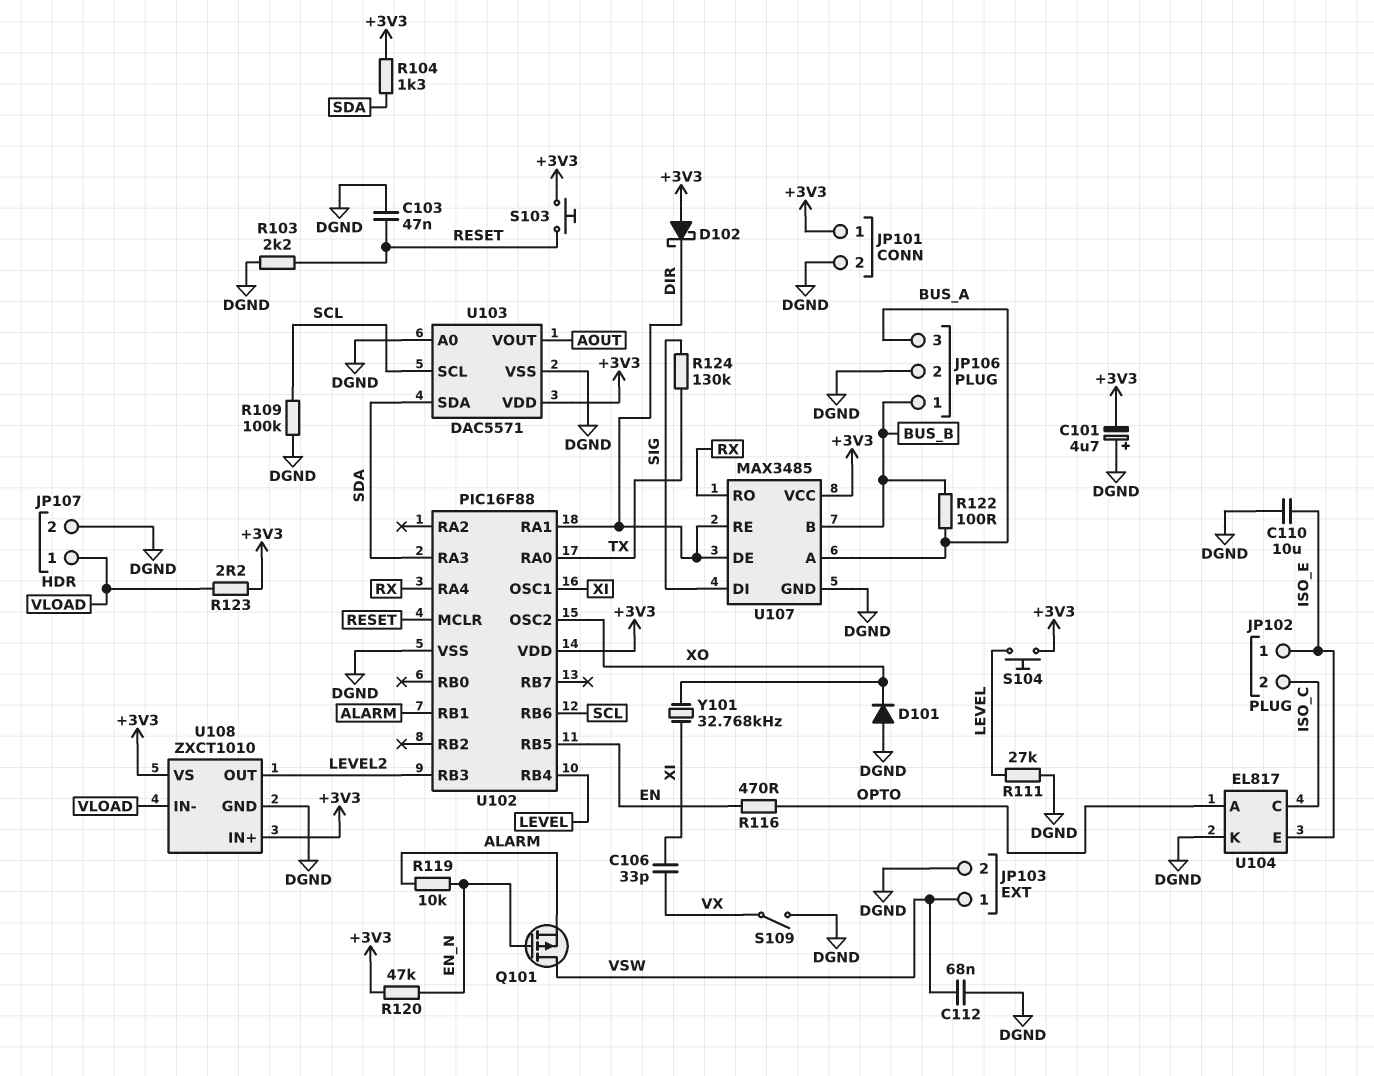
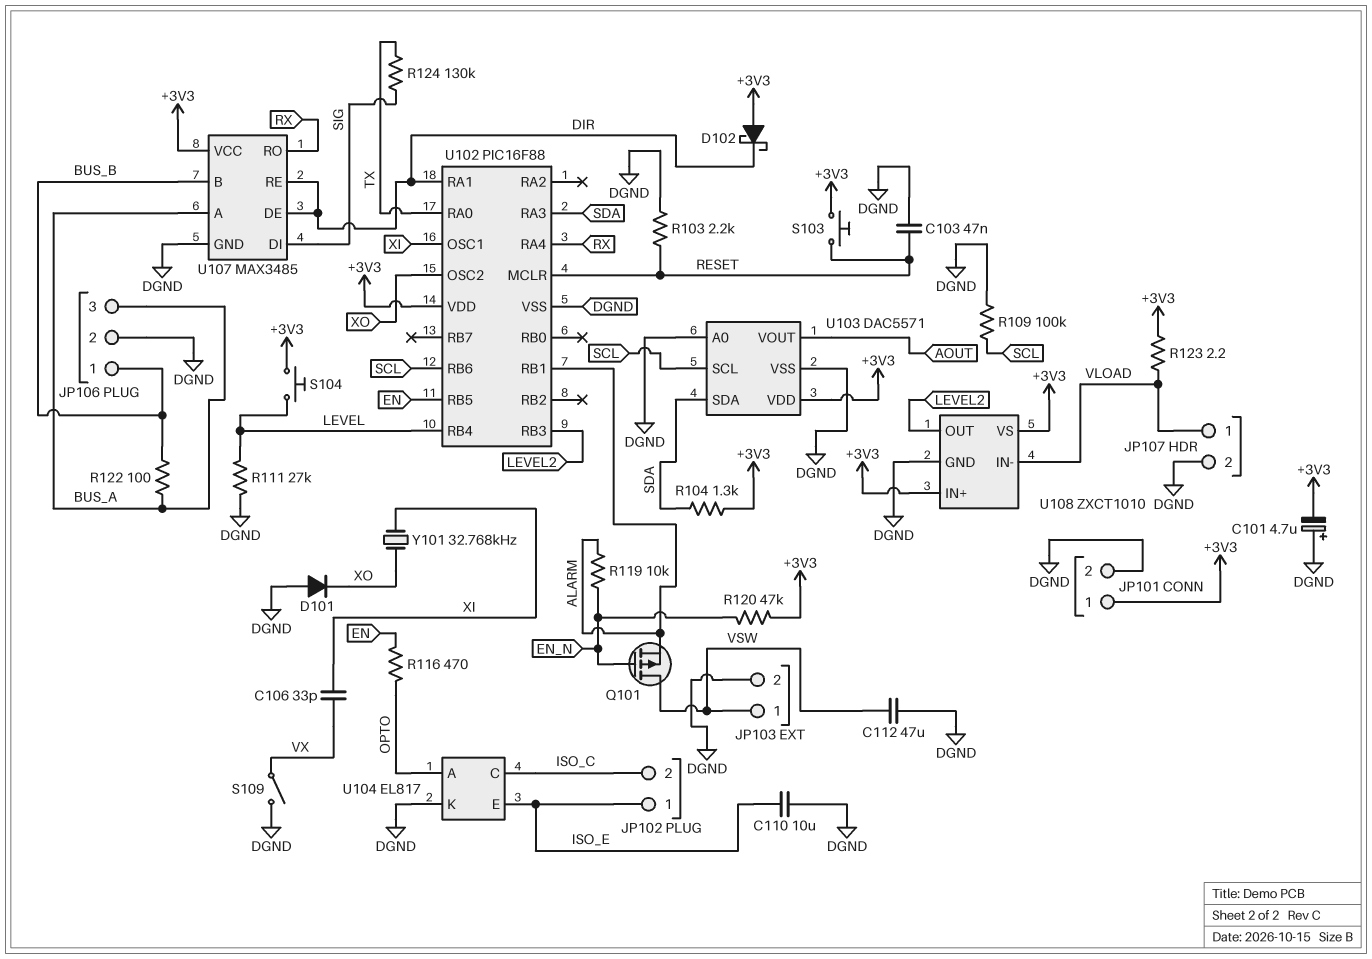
C112: 68nF (DGND, VSW) -> 47uF (DGND, VSW)

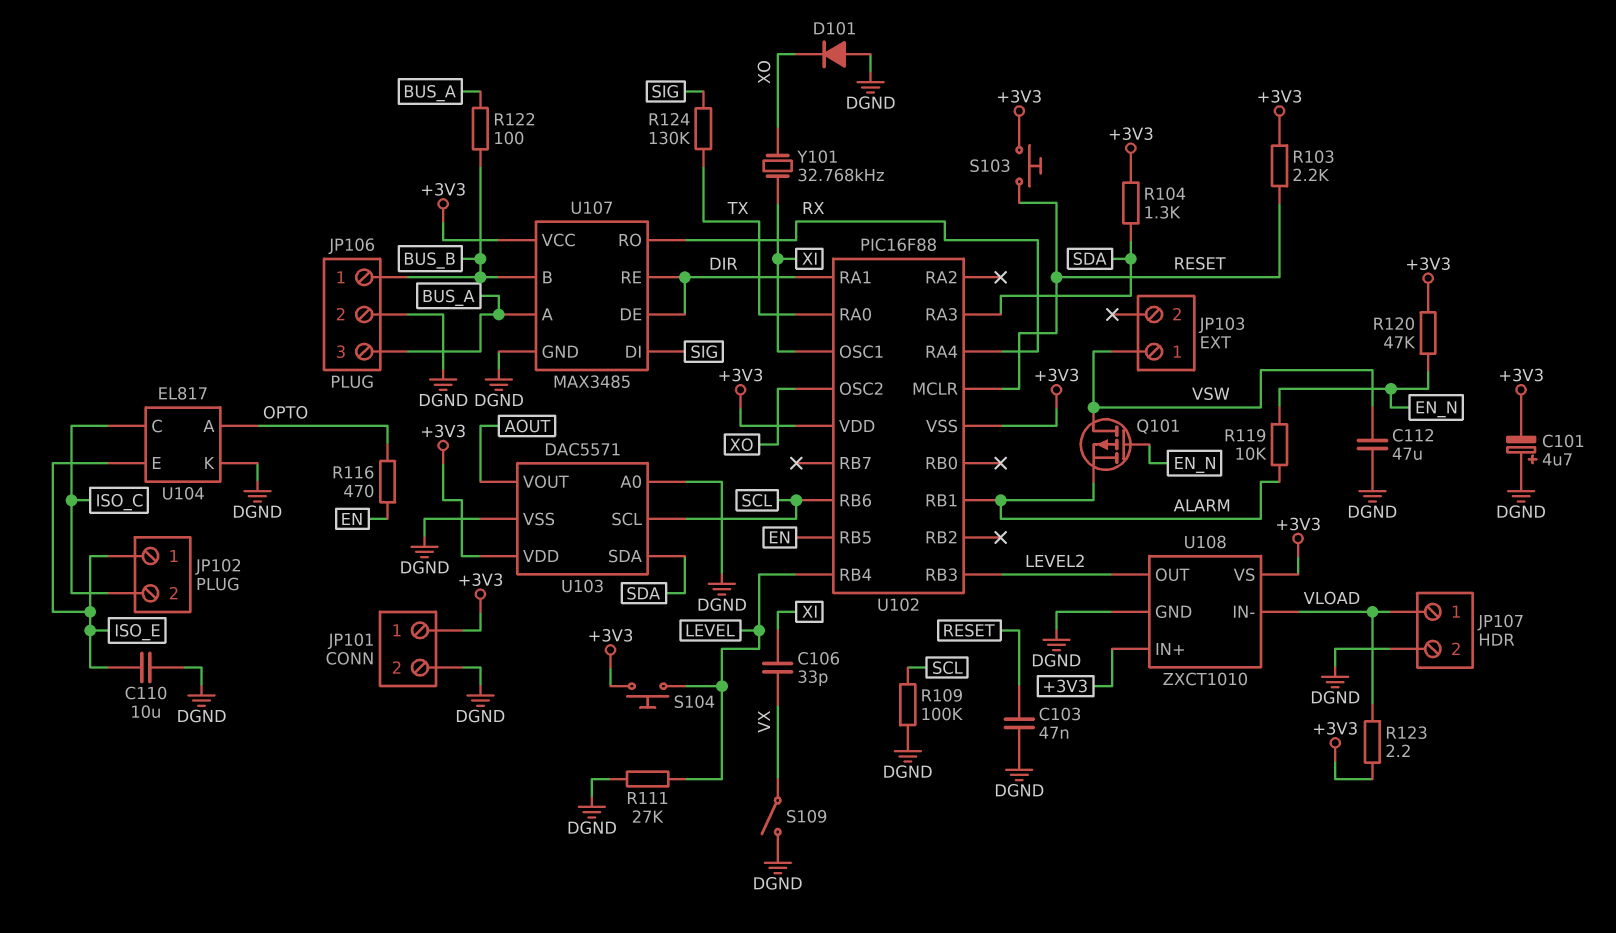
D102: schottky (A +3V3, K DIR) -> none
JP103 pin 2: DGND -> none
R103: 2.2k (DGND, RESET) -> 2.2k (+3V3, RESET)
U102 pin VSS: DGND -> +3V3

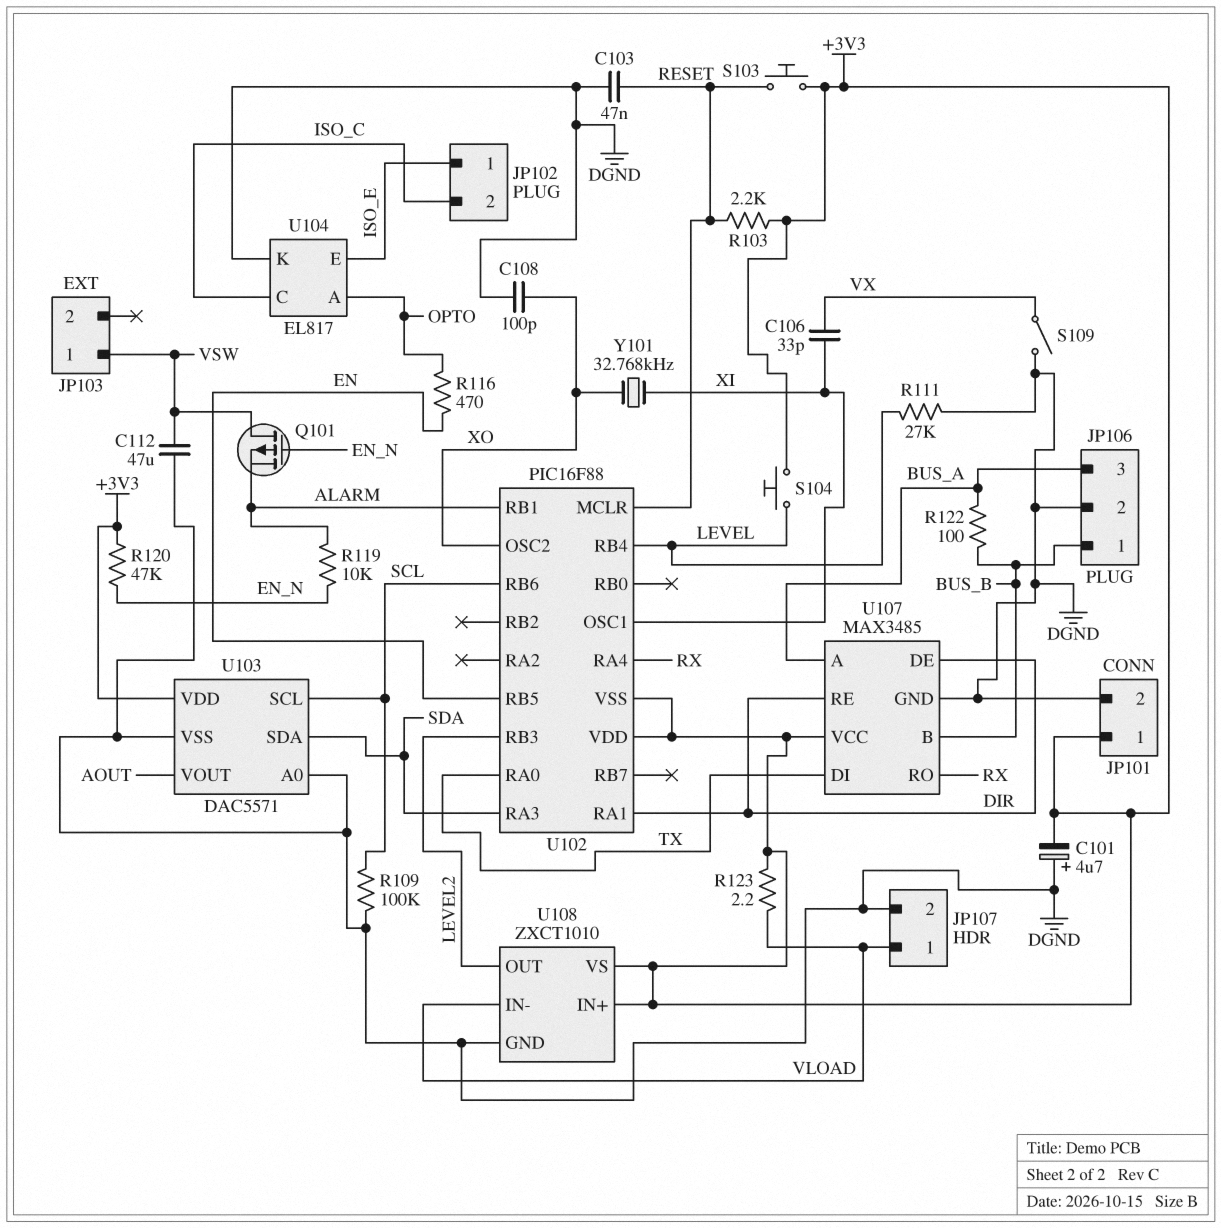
C108: none -> 100pF (DGND, XO)
C110: 10uF (DGND, ISO_E) -> none
D101: diode (A DGND, K XO) -> none
R104: 1.3k (+3V3, SDA) -> none
R124: 130k (SIG, TX) -> none
U107 pin DI: SIG -> TX

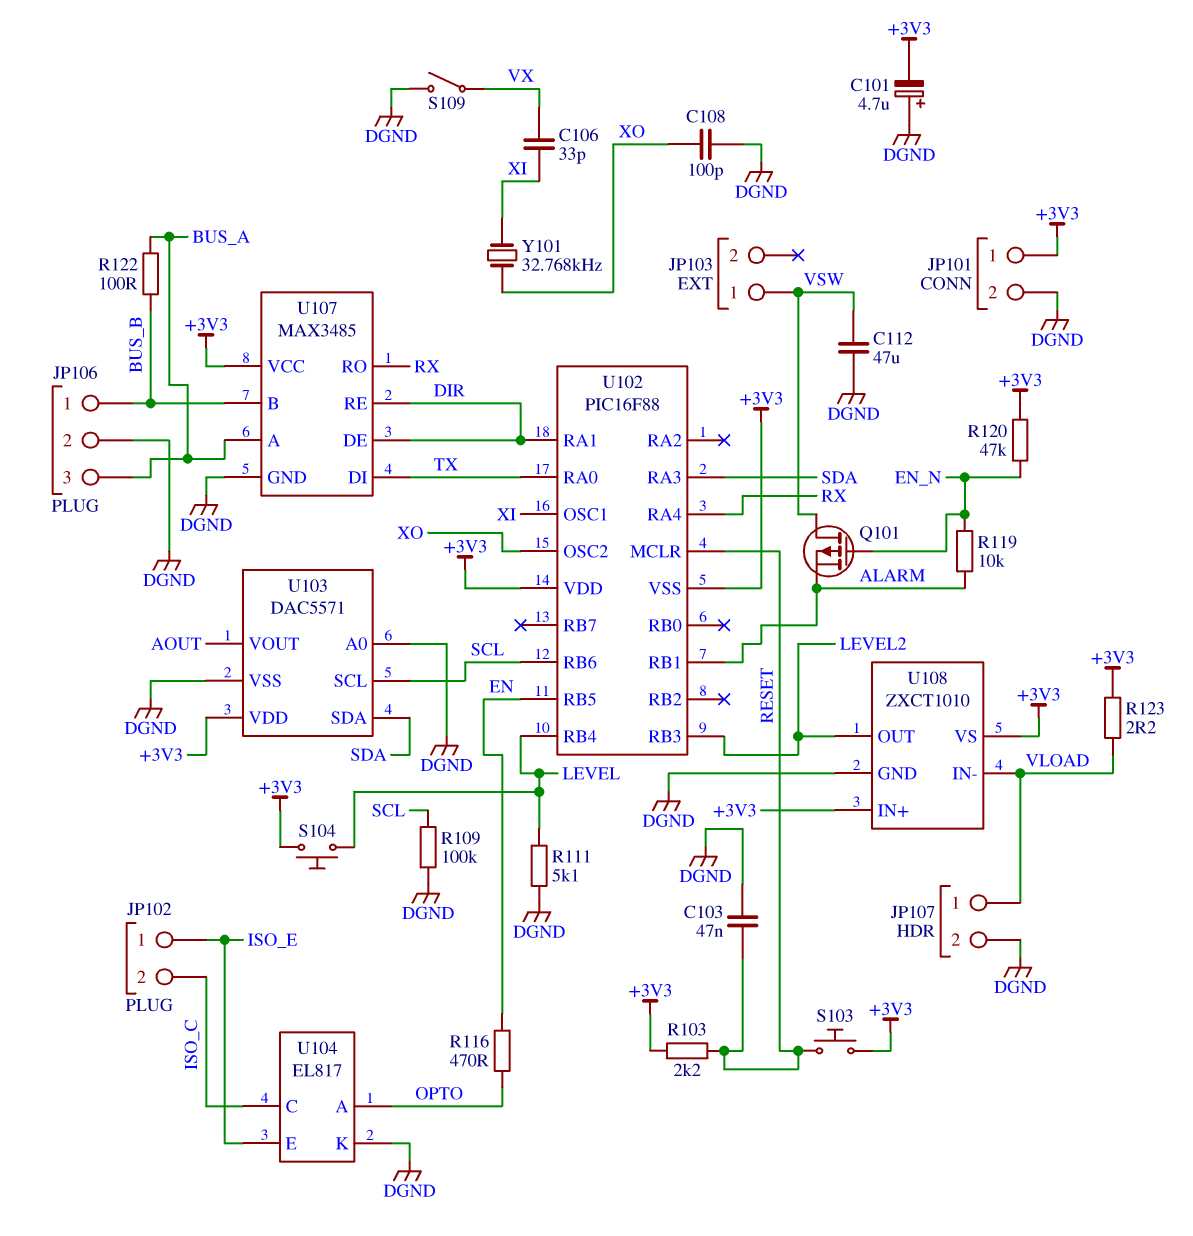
R111: 27k (DGND, LEVEL) -> 5.1k (DGND, LEVEL)

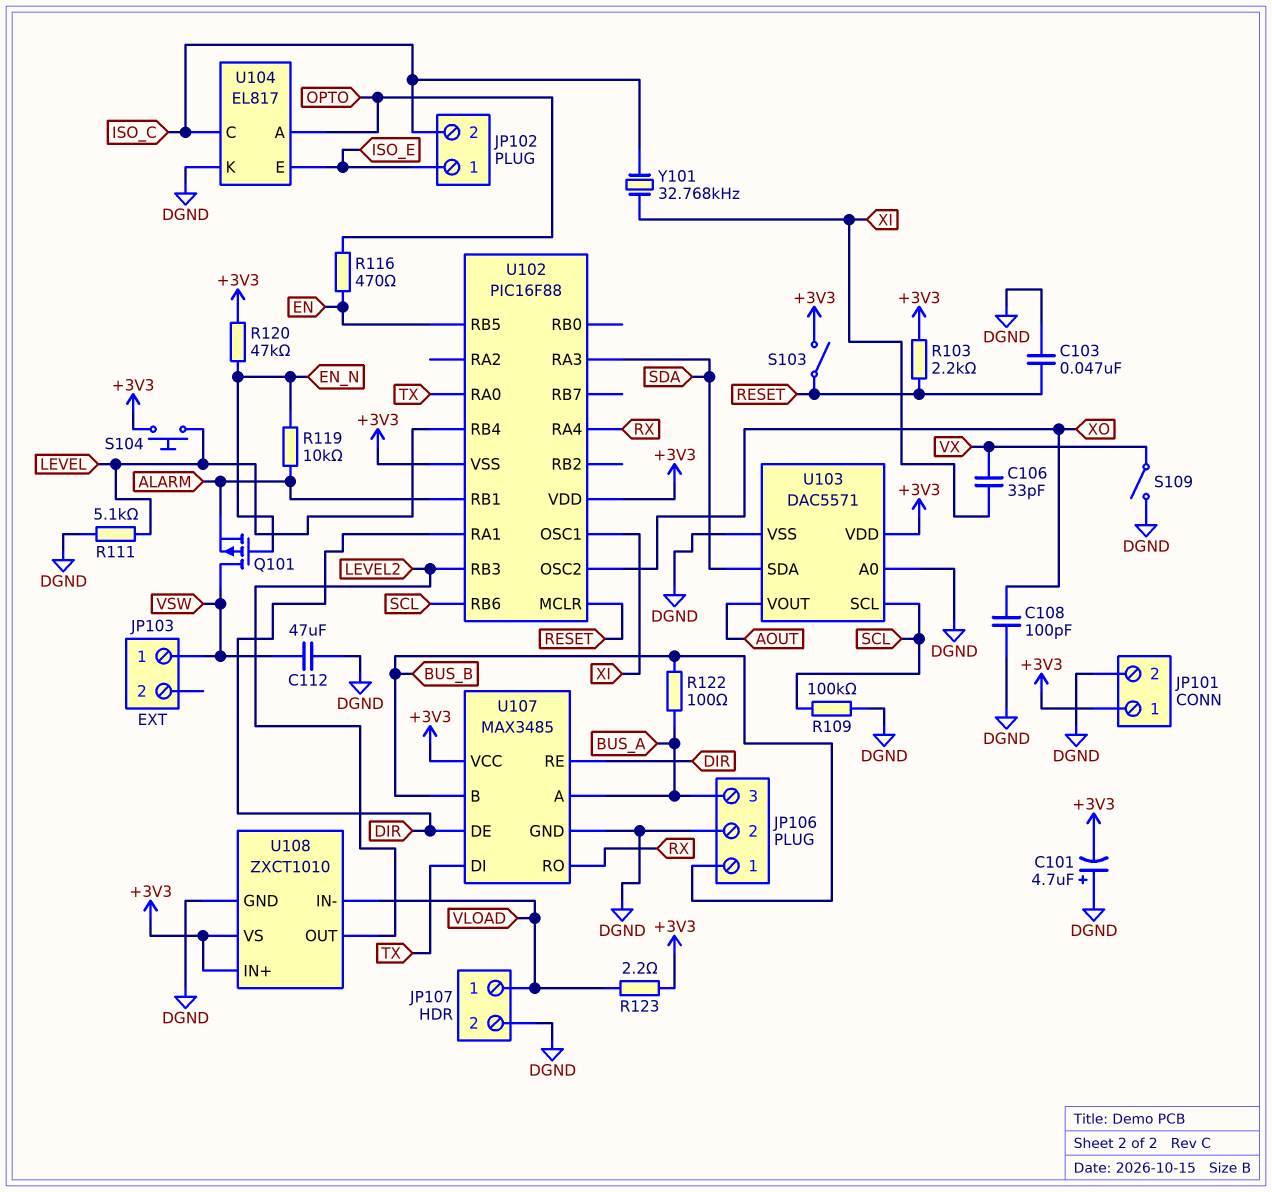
S103: button (+3V3, RESET) -> switch (+3V3, RESET)
Y101: 32.768kHz (XI, XO) -> 32.768kHz (ISO_C, XI)

